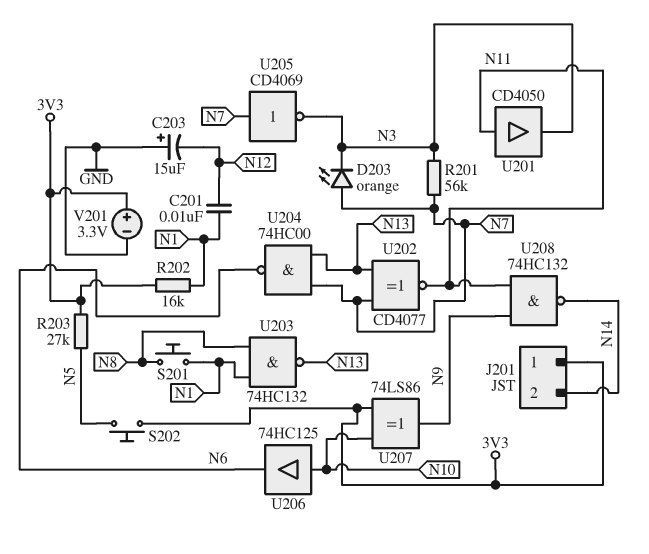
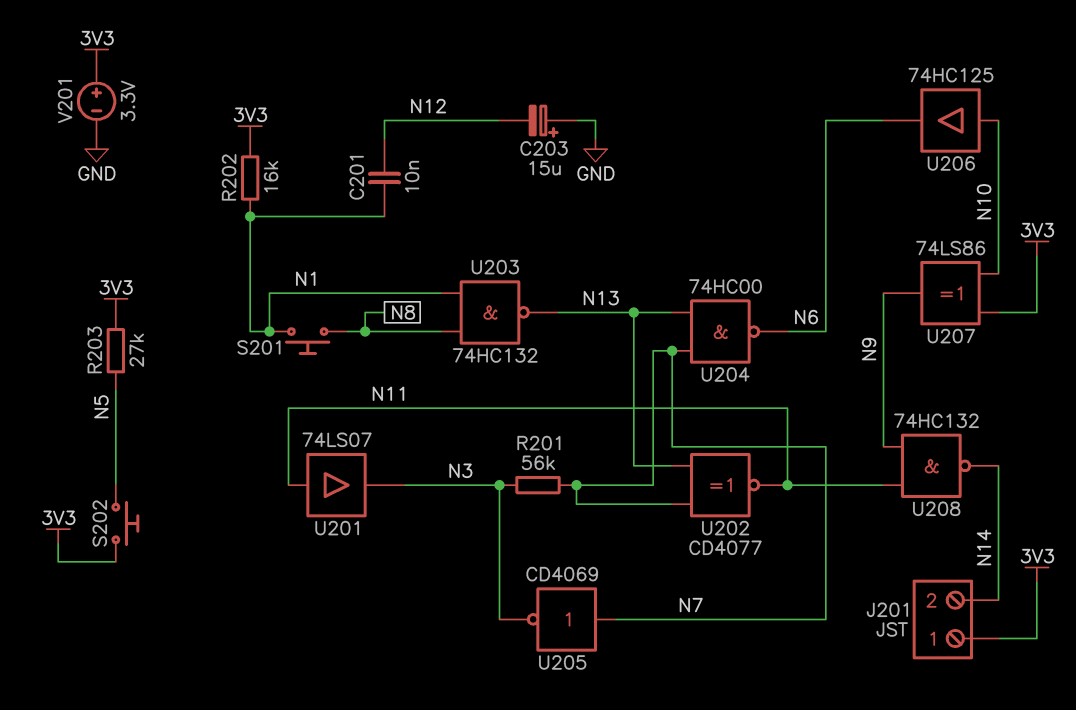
D203: LED orange (A N7, K N3) -> none
U201: buffer CD4050 (in N11, out N3) -> buffer 74LS07 (in N11, out N3)

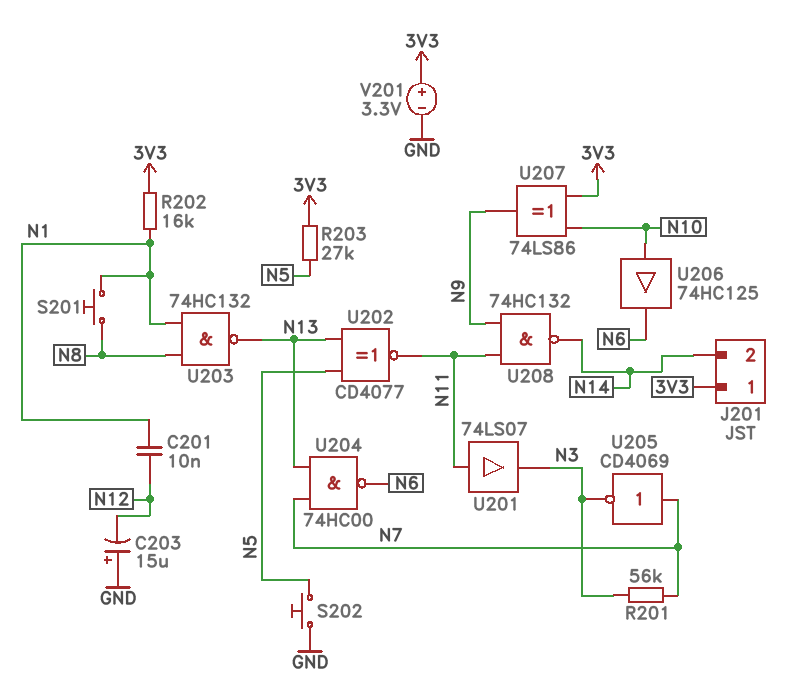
S202: button (3V3, N5) -> button (GND, N5)
U202: XNOR CD4077 (in N7, in N13, out N11) -> XNOR CD4077 (in N5, in N13, out N11)

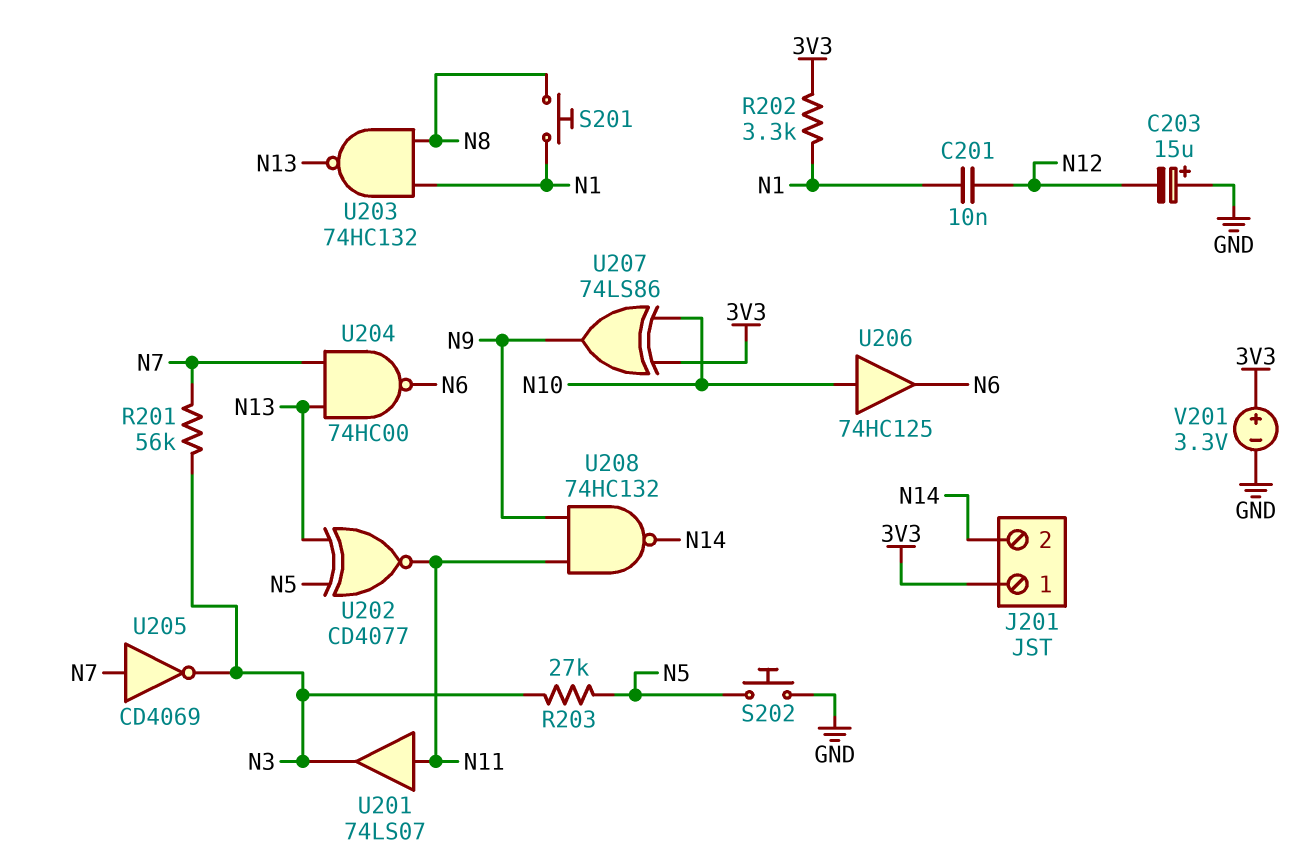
R202: 16k (3V3, N1) -> 3.3k (3V3, N1)
R203: 27k (3V3, N5) -> 27k (N3, N5)

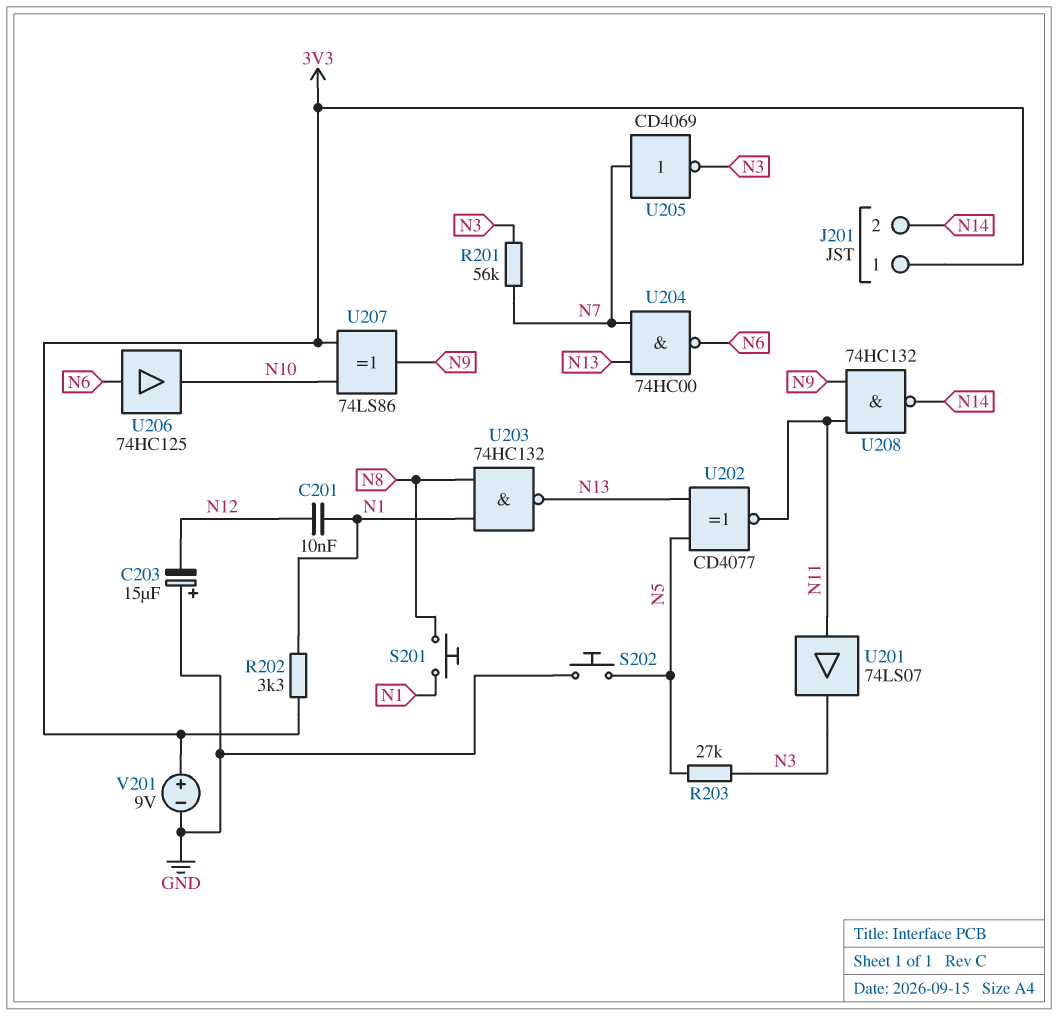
U206: buffer 74HC125 (in N10, out N6) -> buffer 74HC125 (in N6, out N10)
V201: 3.3V (plus 3V3, minus GND) -> 9V (plus 3V3, minus GND)

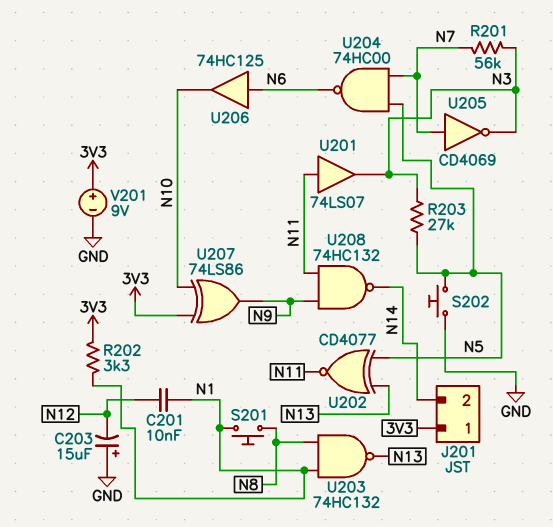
U204: NAND 74HC00 (in N7, in N13, out N6) -> NAND 74HC00 (in N5, in N7, out N6)

